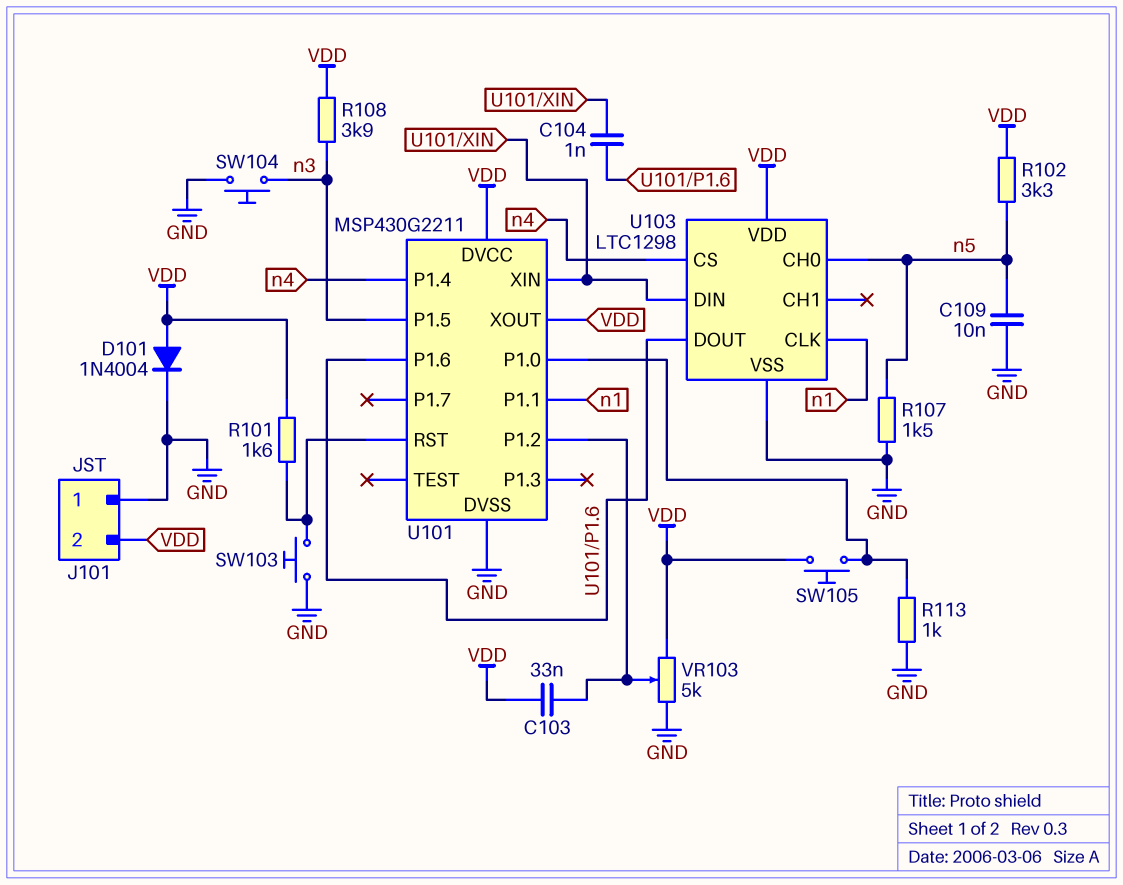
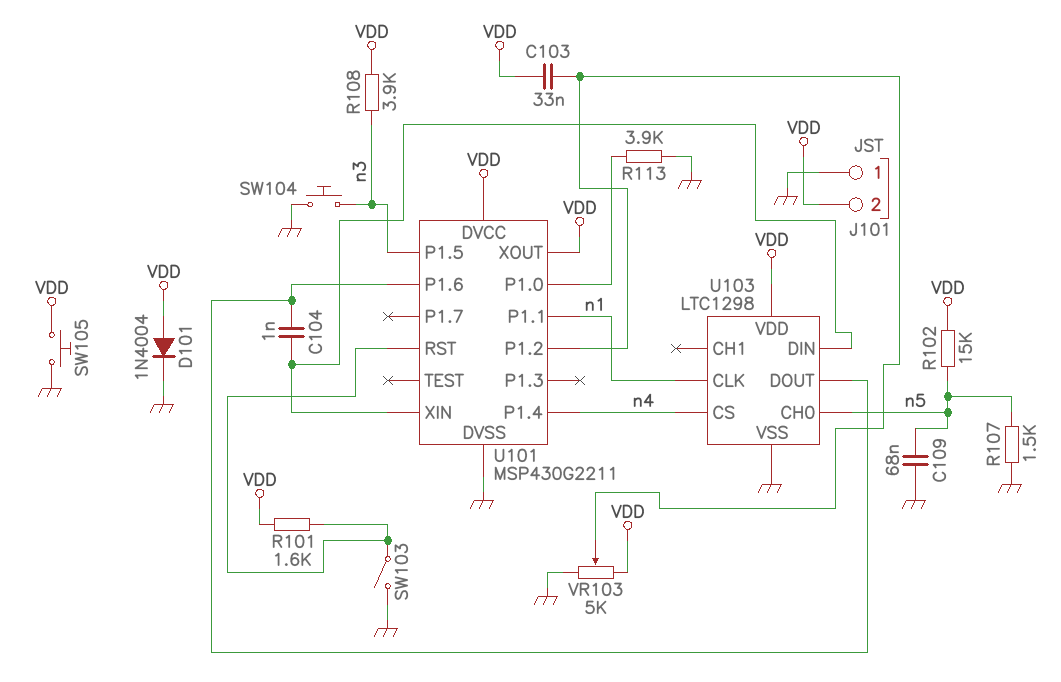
C109: 10nF (GND, n5) -> 68nF (GND, n5)
R102: 3.3k (VDD, n5) -> 15k (VDD, n5)
R113: 1k (GND, U101/P1.0) -> 3.9k (GND, U101/P1.0)
SW103: button (GND, U101/RST) -> switch (GND, U101/RST)
SW105: button (U101/P1.0, VDD) -> button (GND, VDD)

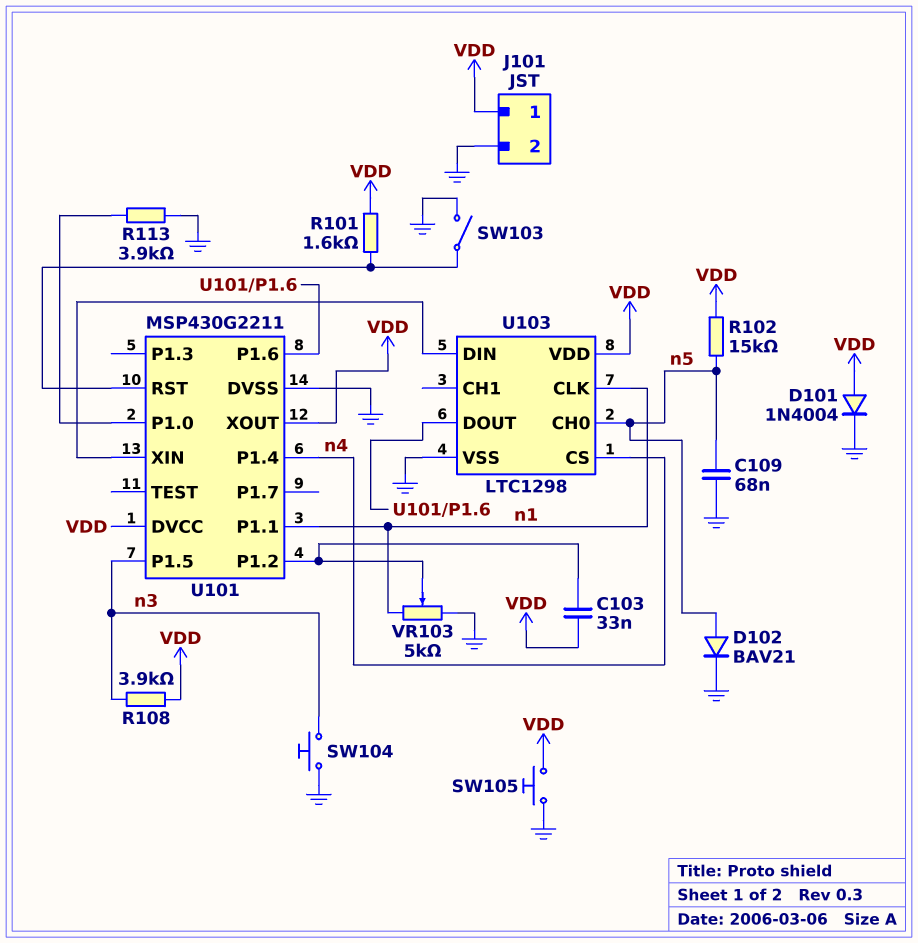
C104: 1nF (U101/P1.6, U101/XIN) -> none
D102: none -> diode BAV21 (A n5, K GND)
J101 pin 1: GND -> VDD
J101 pin 2: VDD -> GND
R107: 1.5k (GND, n5) -> none
VR103: 5k (GND, VDD, wiper U101/P1.2) -> 5k (GND, n1, wiper U101/P1.2)

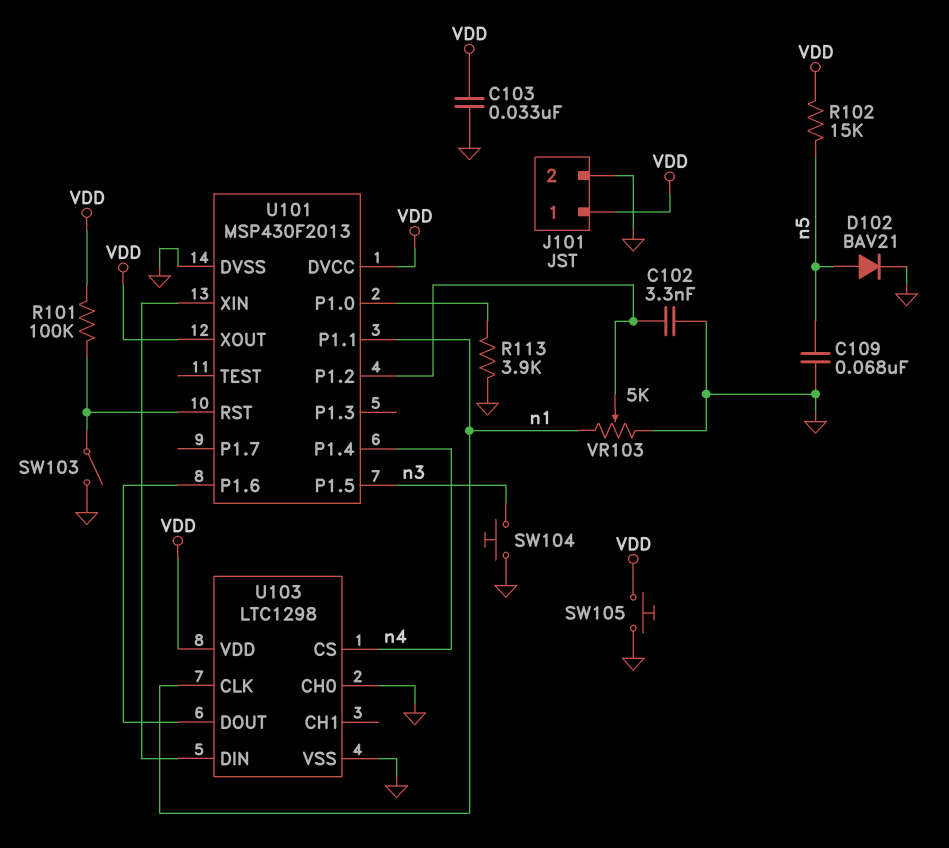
C102: none -> 3.3nF (GND, U101/P1.2)
C103: 33nF (U101/P1.2, VDD) -> 33nF (GND, VDD)
D101: diode 1N4004 (A VDD, K GND) -> none
R101: 1.6k (U101/RST, VDD) -> 100k (U101/RST, VDD)
R108: 3.9k (VDD, n3) -> none
U101: MSP430G2211 -> MSP430F2013
U103 pin CH0: n5 -> GND

